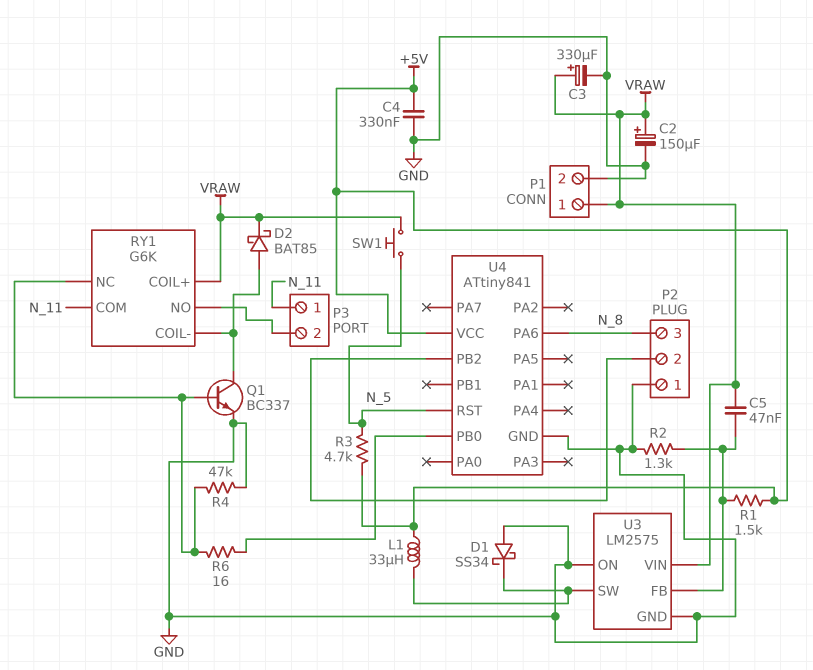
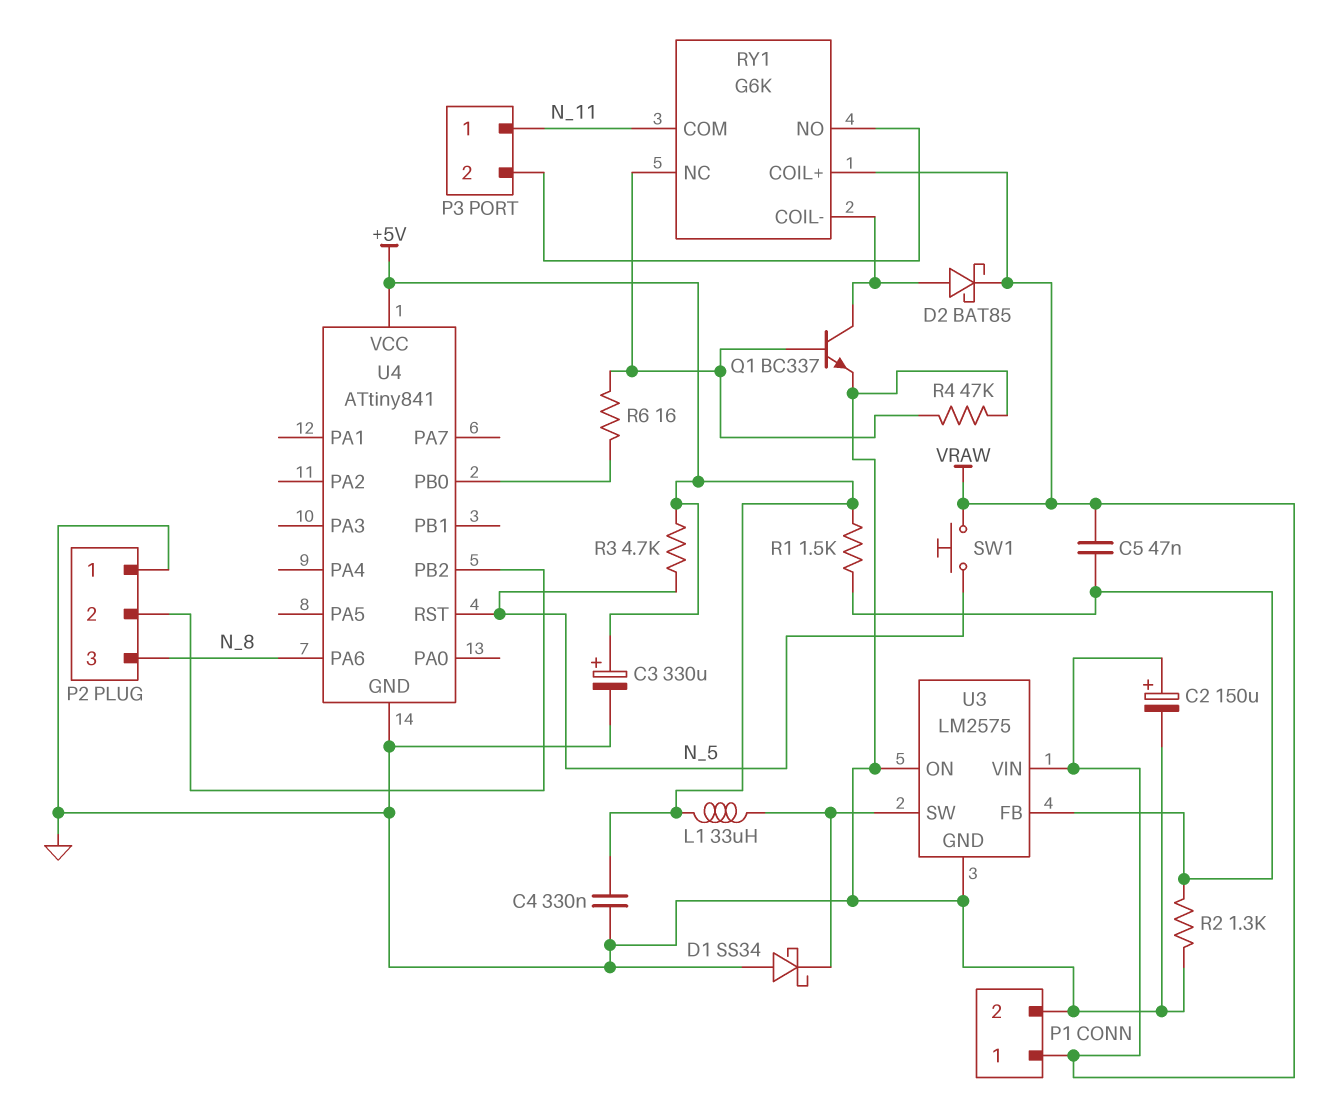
C3: 330uF (plus VRAW, minus GND) -> 330uF (plus +5V, minus GND)

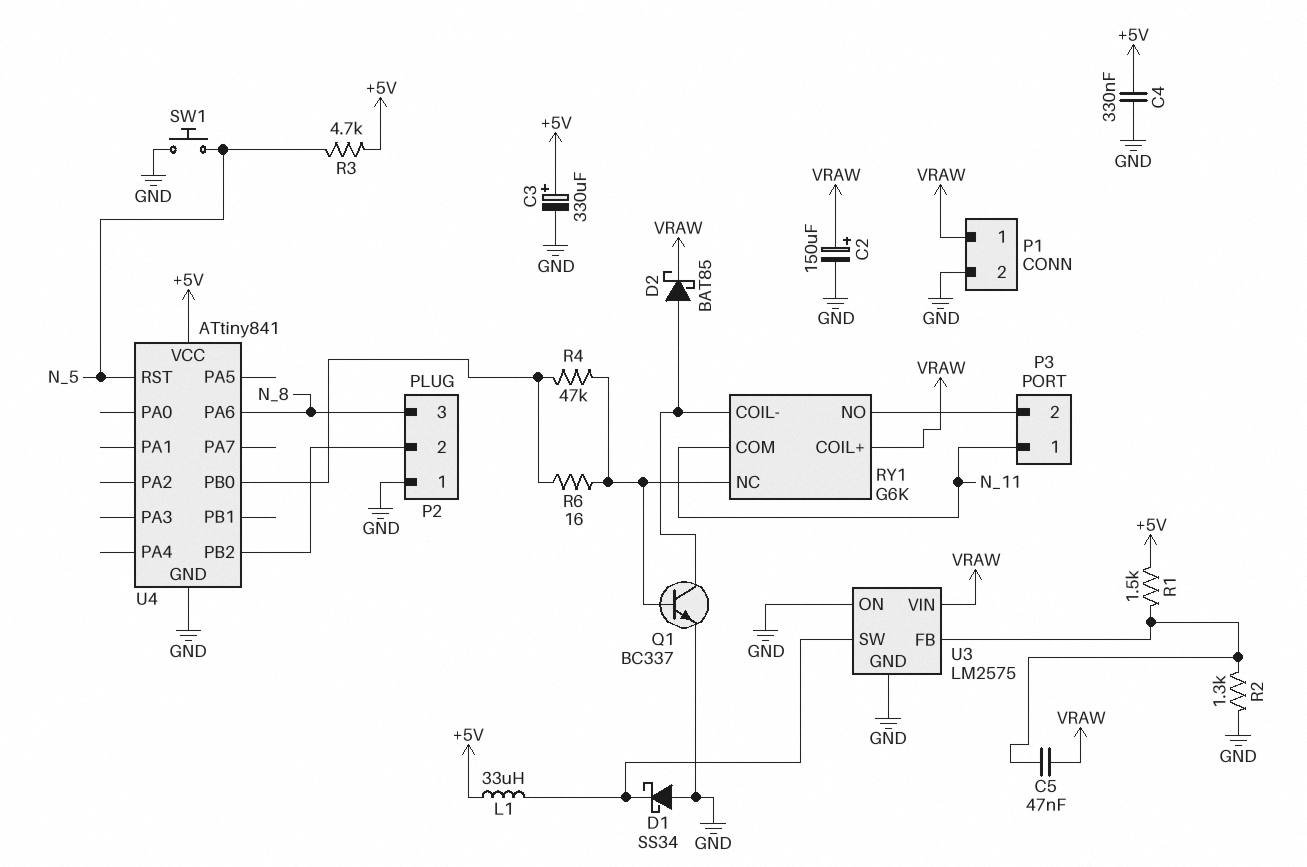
R4: 47k (GND, RY1/NC) -> 47k (RY1/NC, U4/PB0)
SW1: button (N_5, VRAW) -> button (GND, N_5)

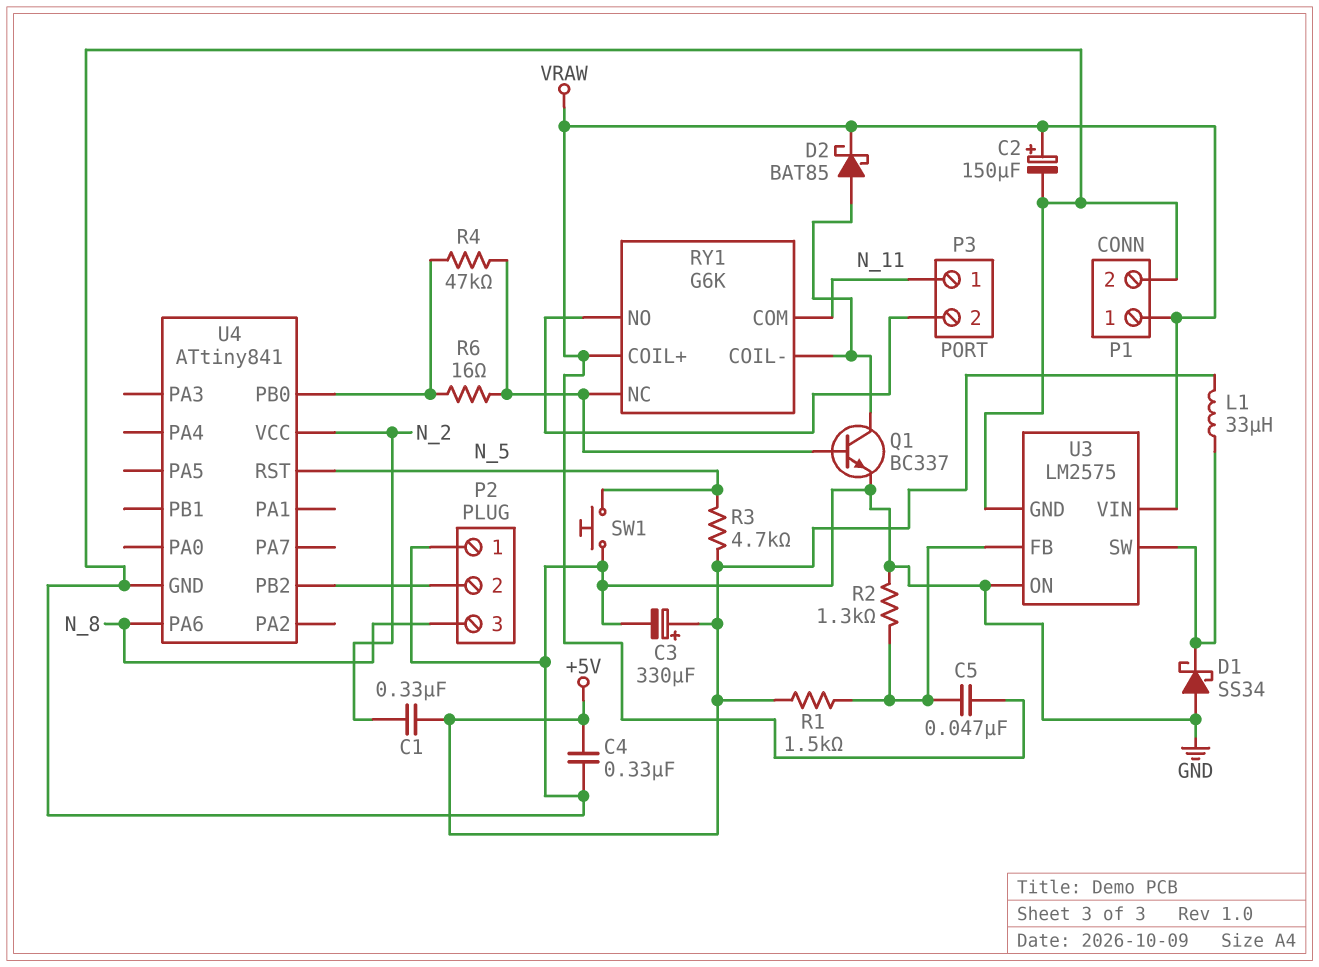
C1: none -> 330nF (+5V, N_2)
U4 pin VCC: +5V -> N_2

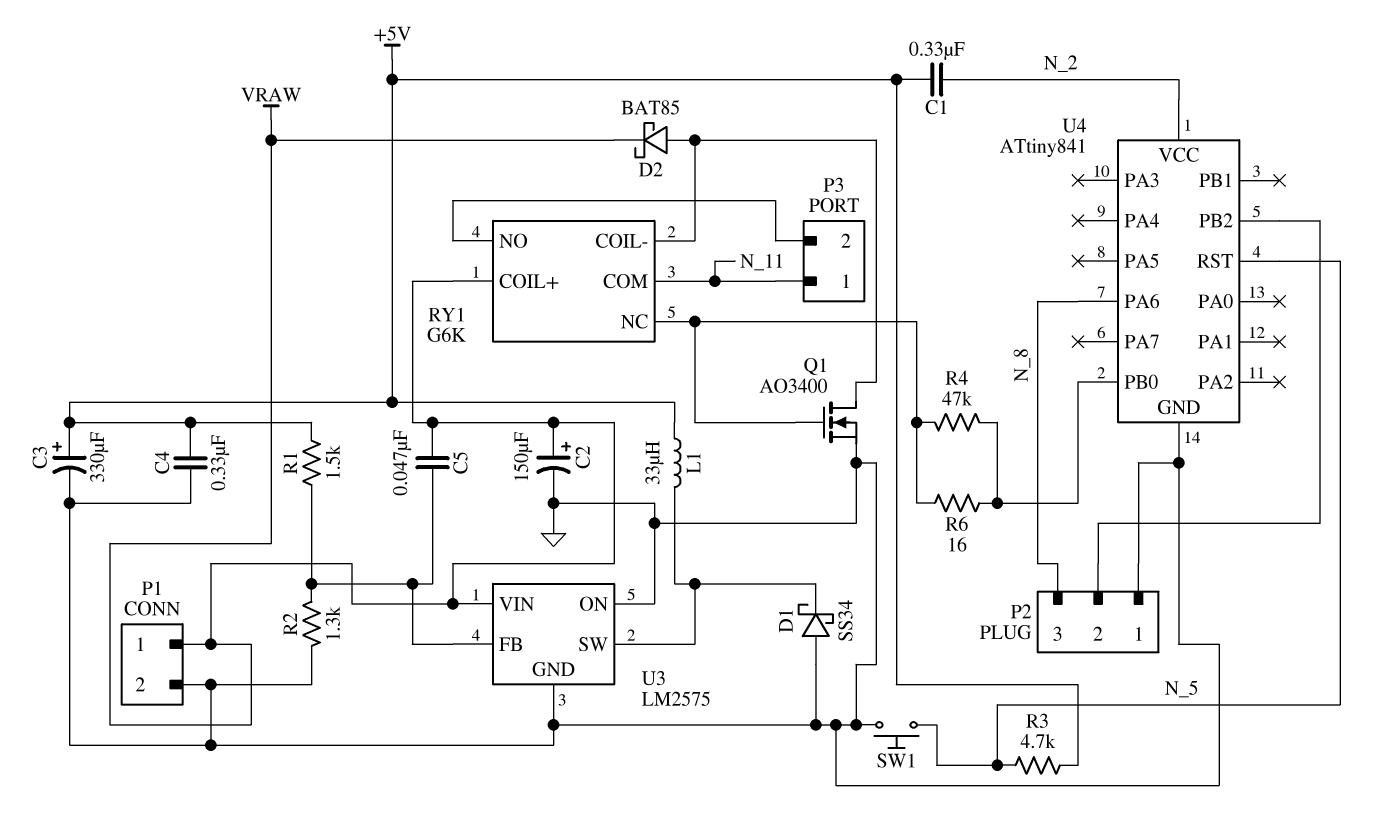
Q1: NPN BC337 (B RY1/NC, C RY1/COIL-, E GND) -> NMOS AO3400 (G RY1/NC, D RY1/COIL-, S GND)

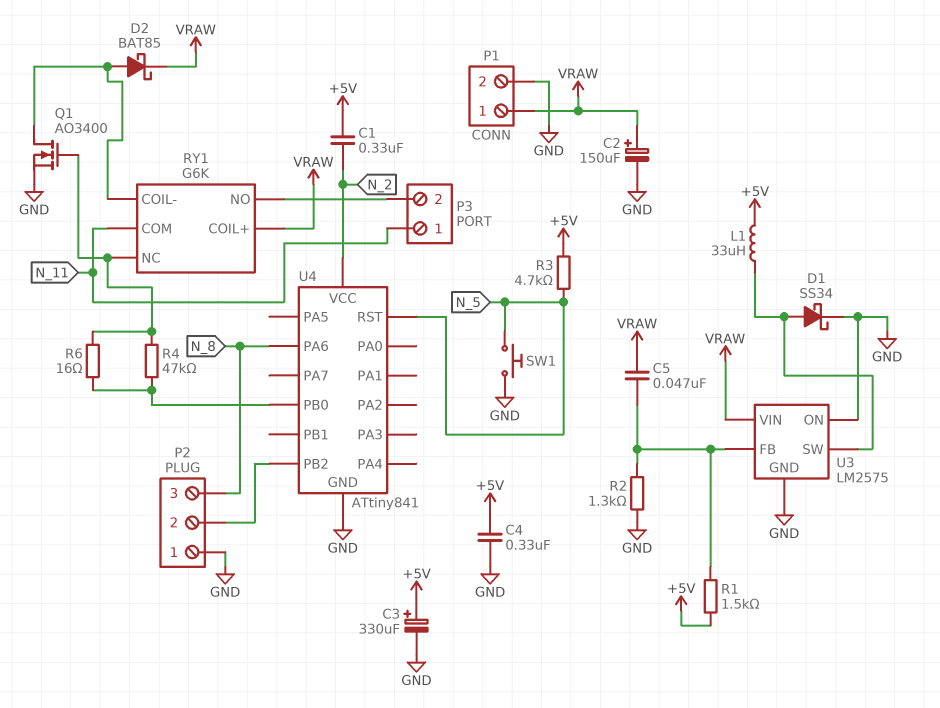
D1: schottky SS34 (A GND, K U3/SW) -> schottky SS34 (A U3/SW, K GND)

